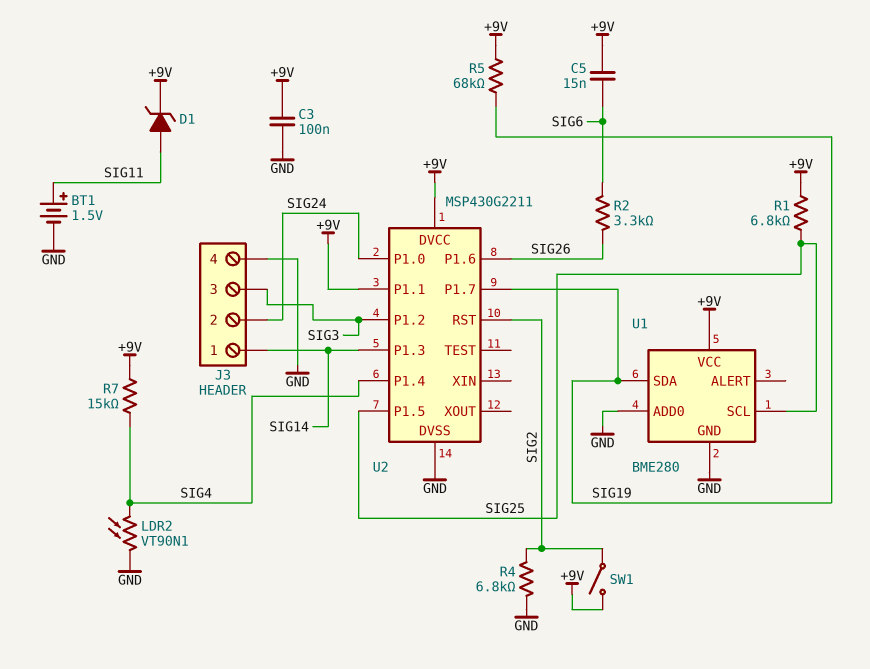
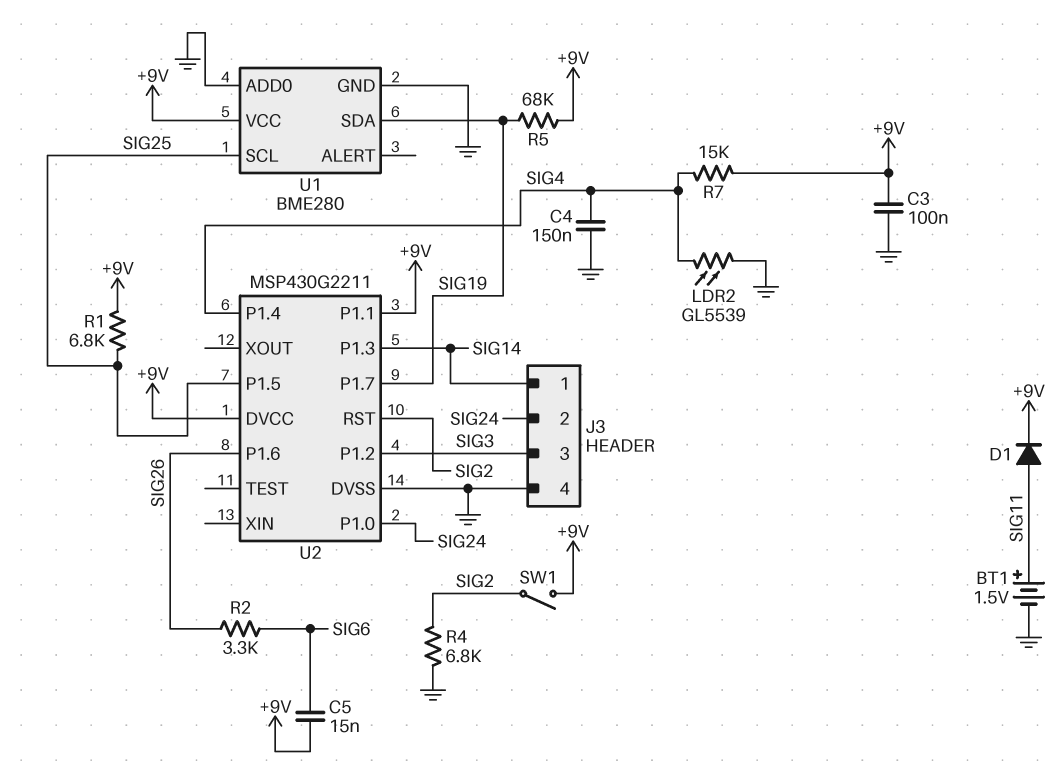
C4: none -> 150nF (GND, SIG4)
D1: zener (A SIG11, K +9V) -> diode (A SIG11, K +9V)
LDR2: VT90N1 (GND, SIG4) -> GL5539 (GND, SIG4)

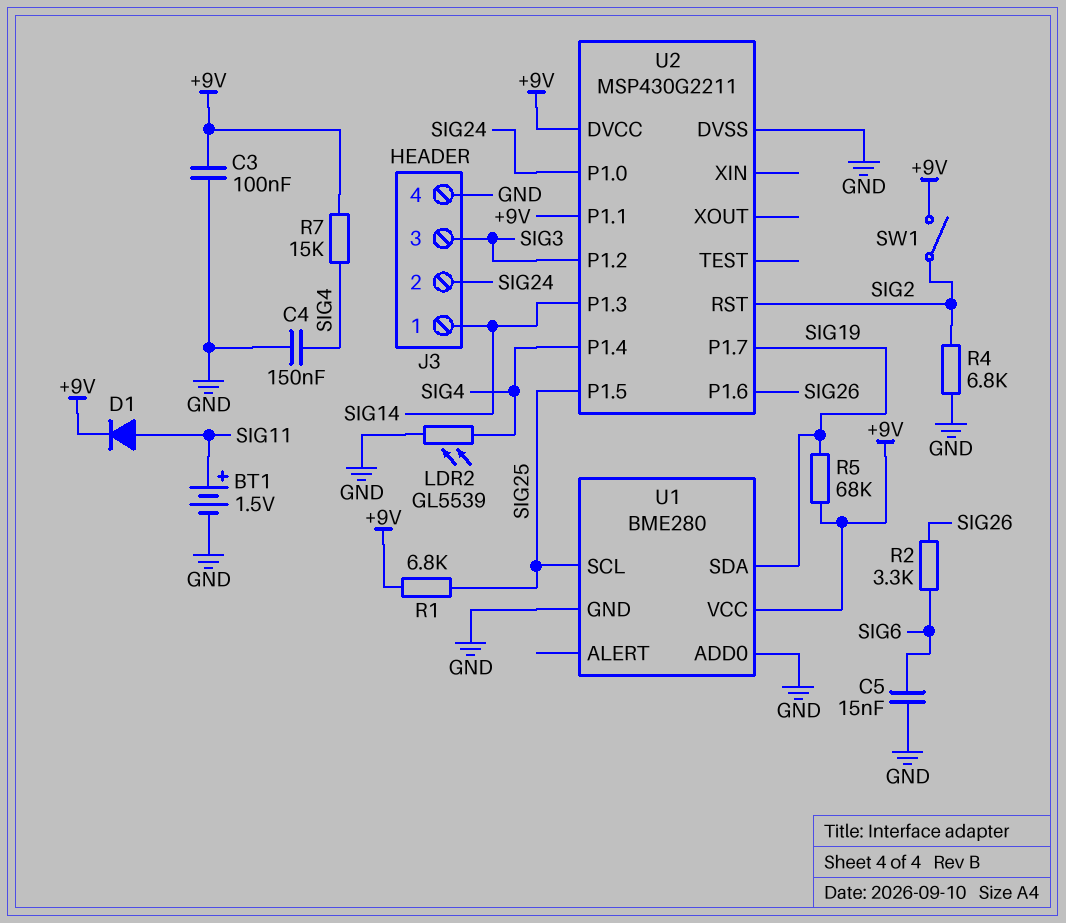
C5: 15nF (+9V, SIG6) -> 15nF (GND, SIG6)

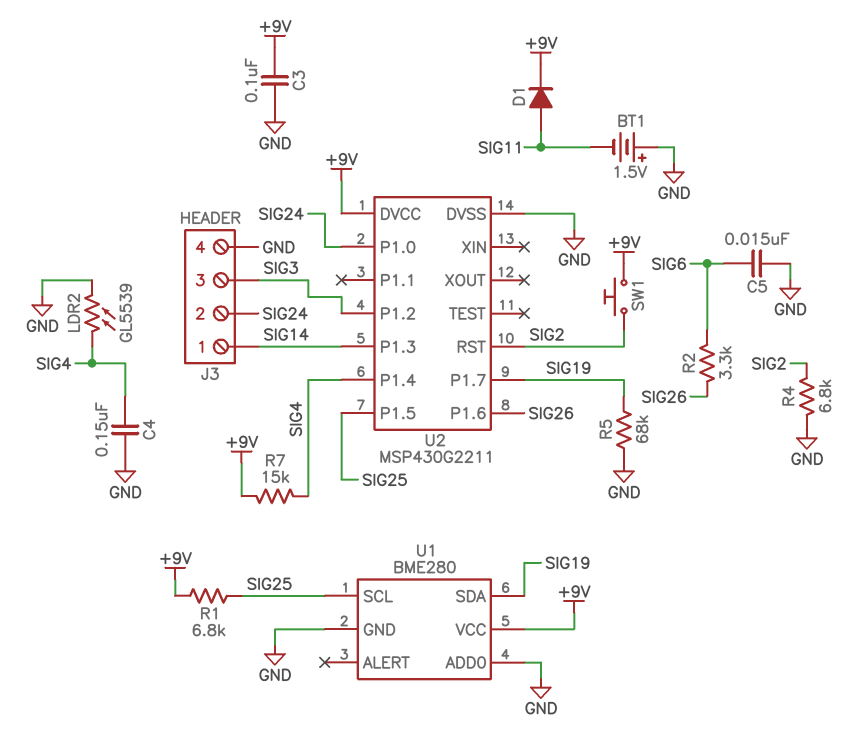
BT1: 1.5V (plus SIG11, minus GND) -> 1.5V (plus GND, minus SIG11)
R5: 68k (+9V, SIG19) -> 68k (GND, SIG19)
SW1: switch (+9V, SIG2) -> button (+9V, SIG2)
U2 pin P1.1: +9V -> none

